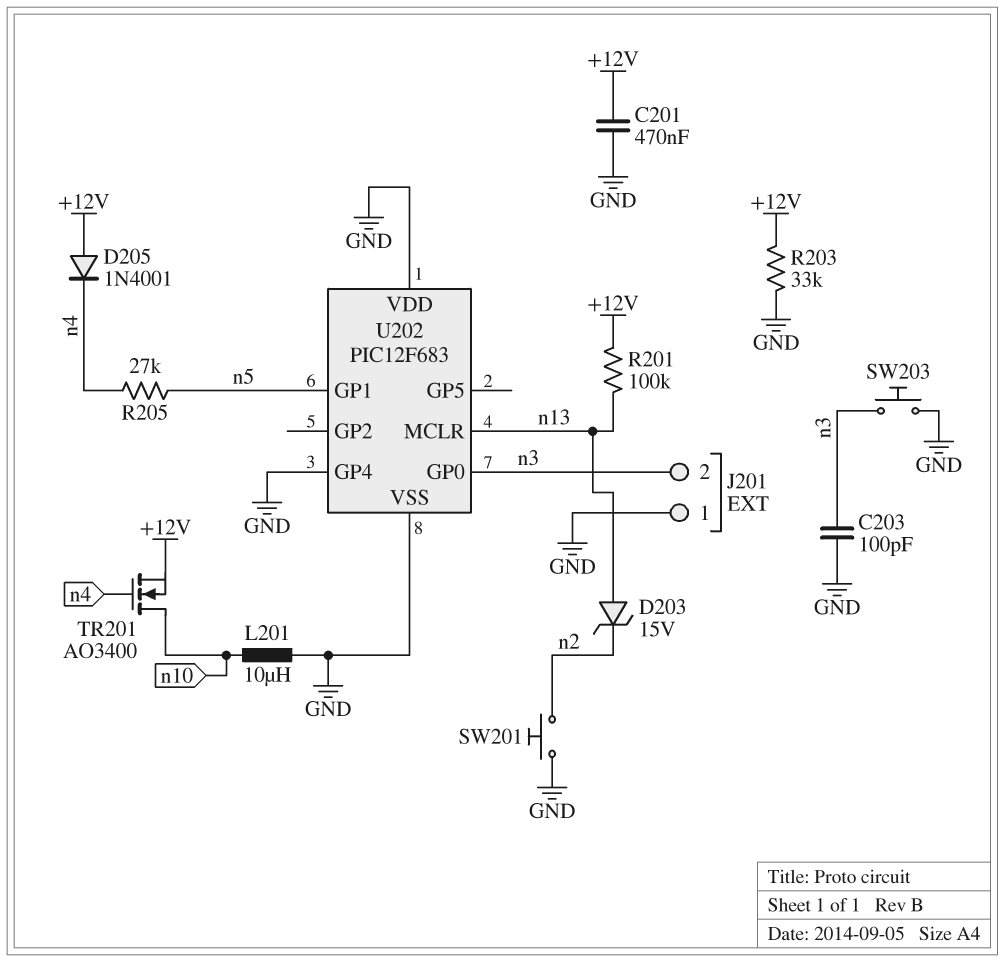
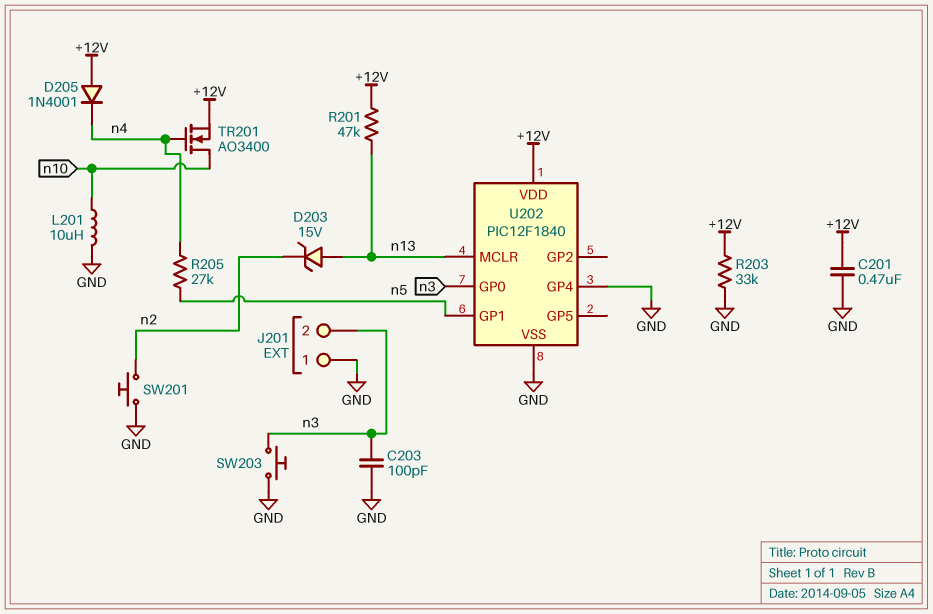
R201: 100k (+12V, n13) -> 47k (+12V, n13)
U202: PIC12F683 -> PIC12F1840
U202 pin VDD: GND -> +12V

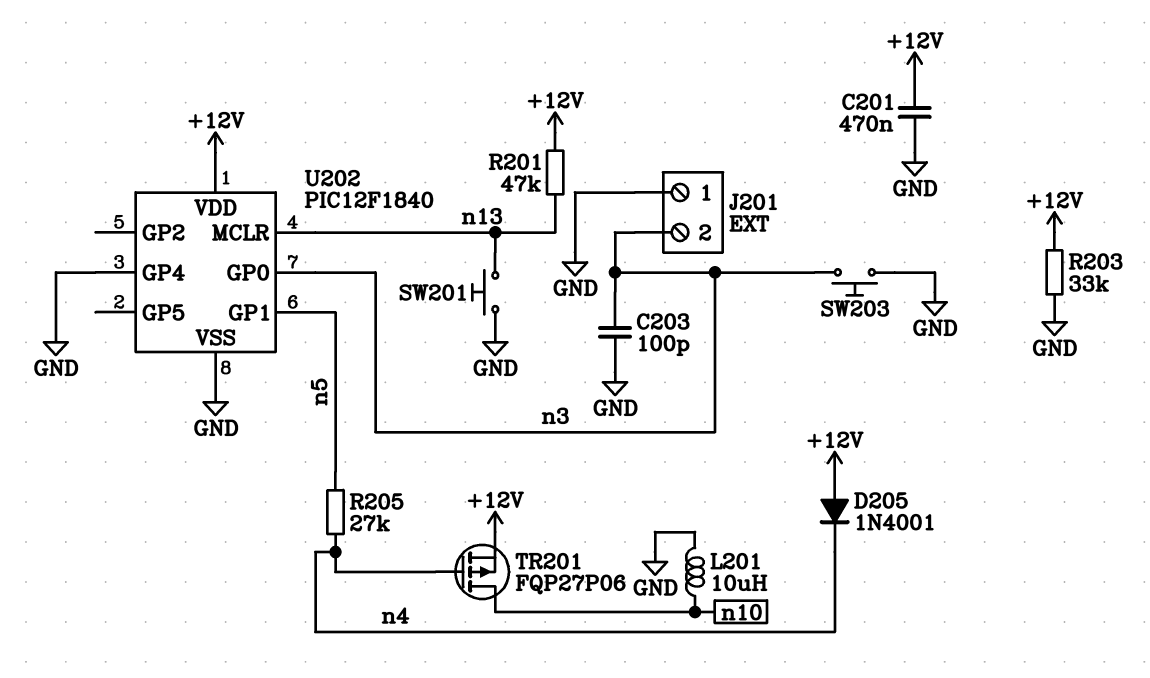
D203: zener 15V (A n13, K n2) -> none
SW201: button (GND, n2) -> button (GND, n13)
TR201: NMOS AO3400 (G n4, D n10, S +12V) -> PMOS FQP27P06 (G n4, D n10, S +12V)

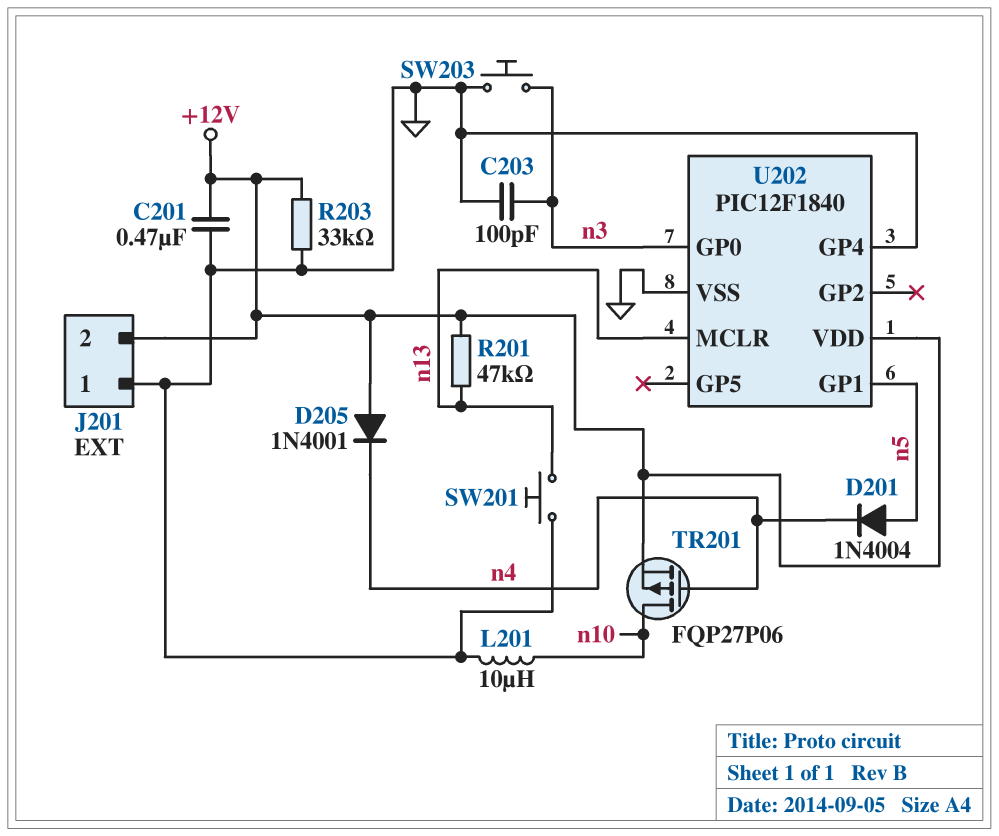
D201: none -> diode 1N4004 (A n5, K n4)
J201 pin 2: n3 -> +12V
R205: 27k (n4, n5) -> none

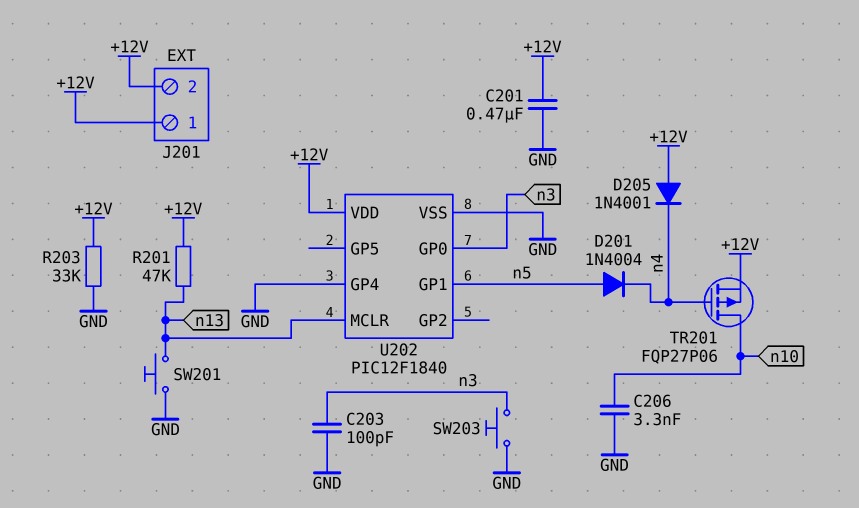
C206: none -> 3.3nF (GND, n10)
J201 pin 1: GND -> +12V
L201: 10uH (GND, n10) -> none

